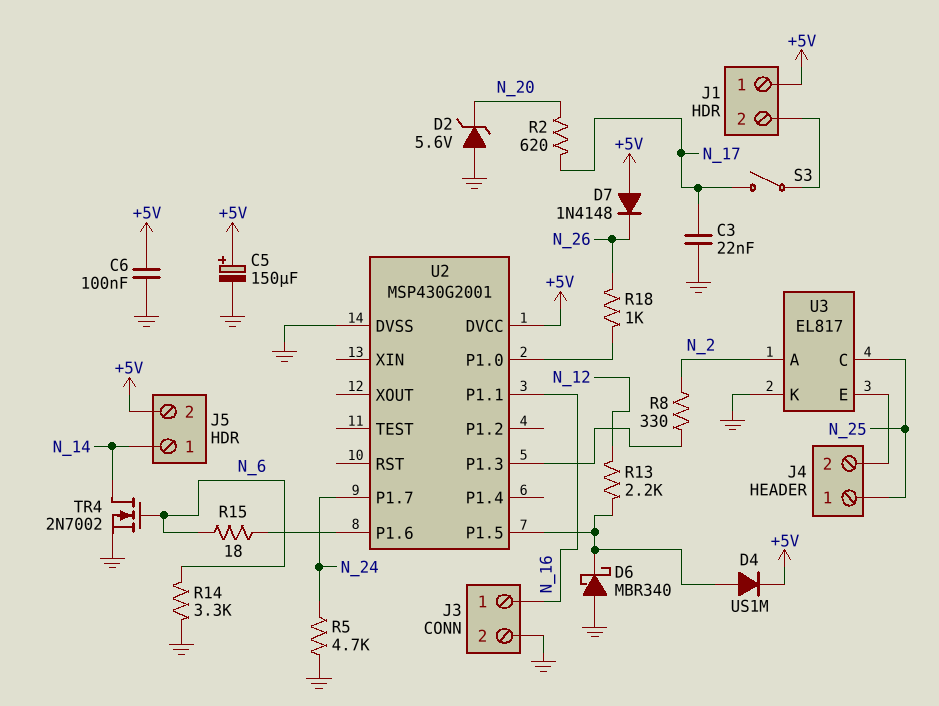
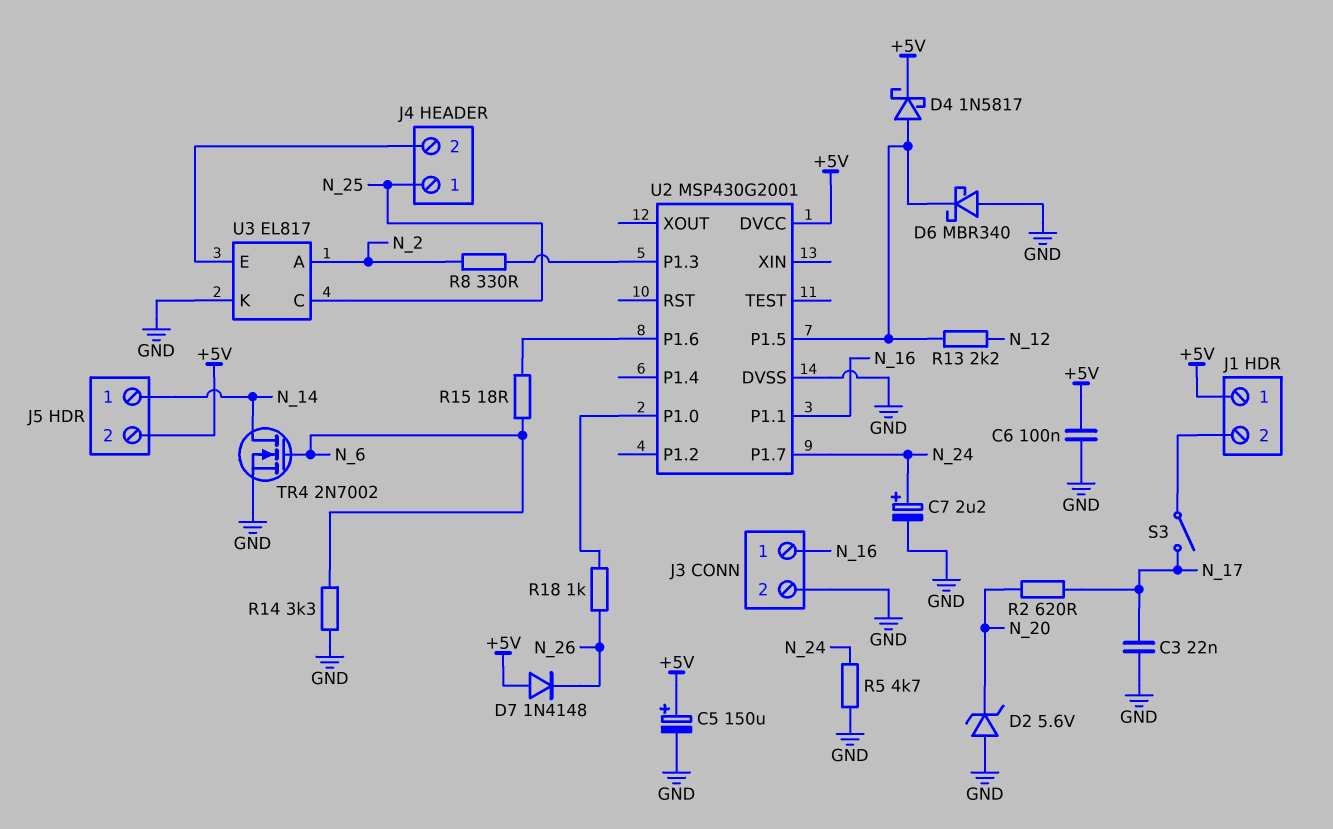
C7: none -> 2.2uF (plus N_24, minus GND)
D4: diode US1M (A U2/P1.5, K +5V) -> schottky 1N5817 (A U2/P1.5, K +5V)

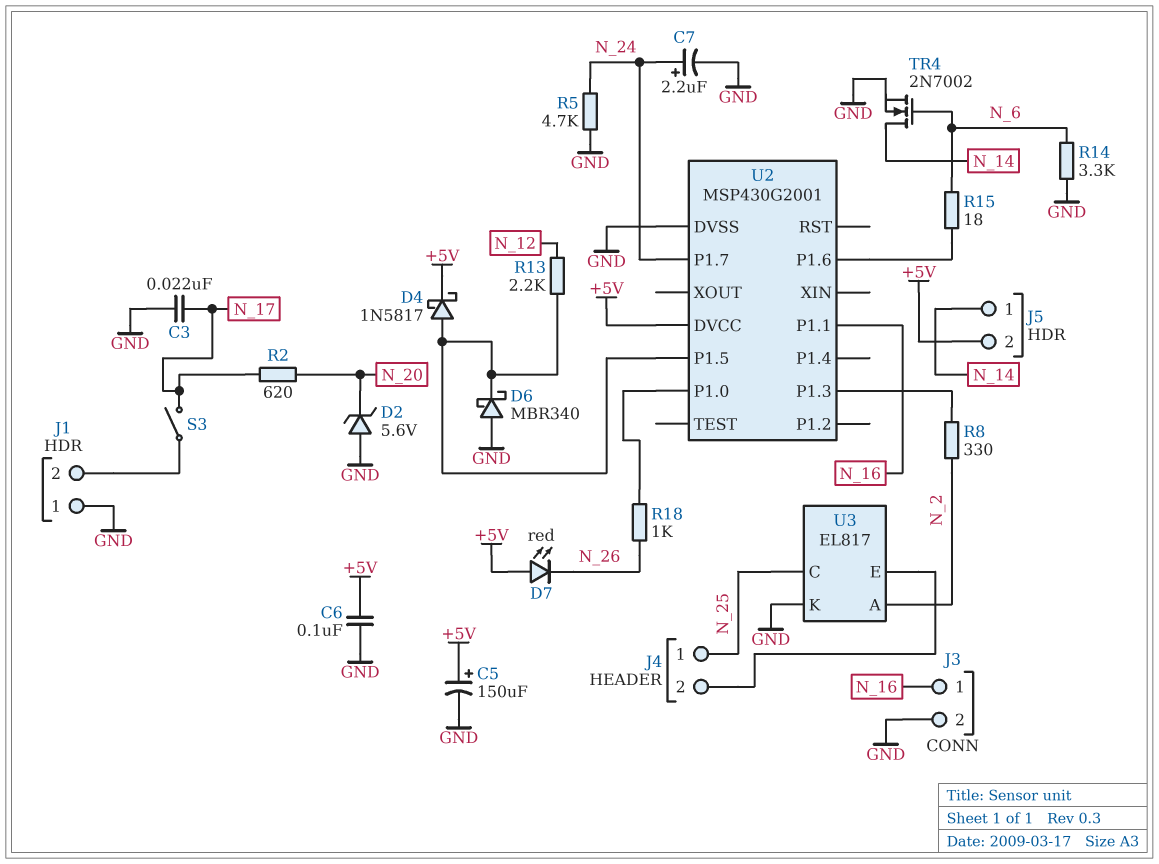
D7: diode 1N4148 (A +5V, K N_26) -> LED red (A +5V, K N_26)
J1 pin 1: +5V -> GND

